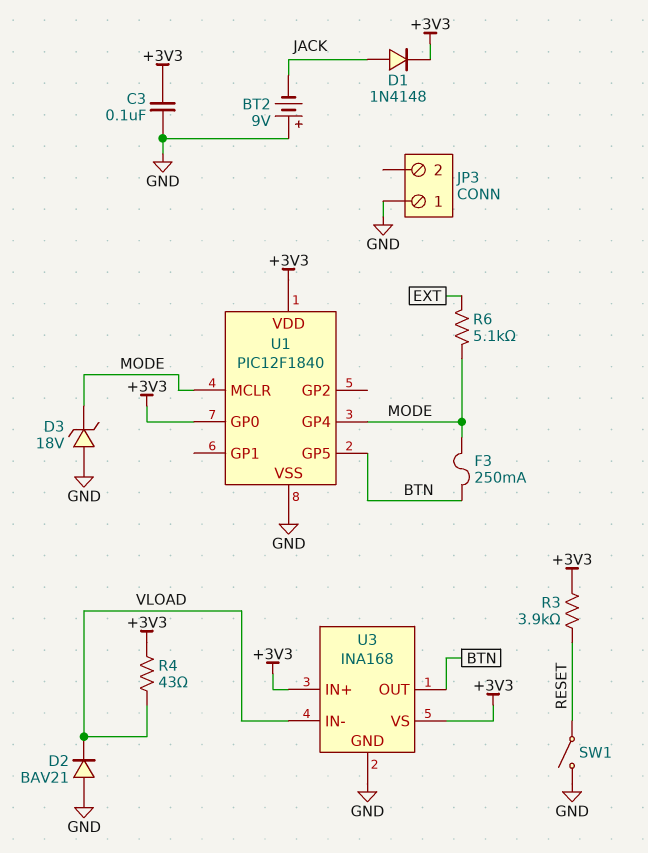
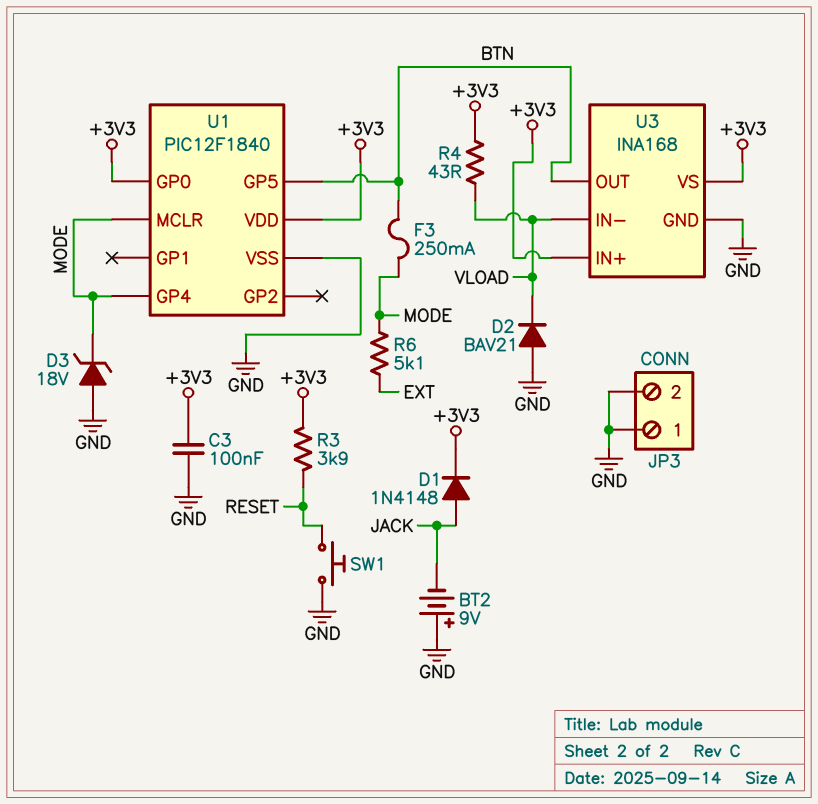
JP3 pin 2: none -> GND
SW1: switch (GND, RESET) -> button (GND, RESET)

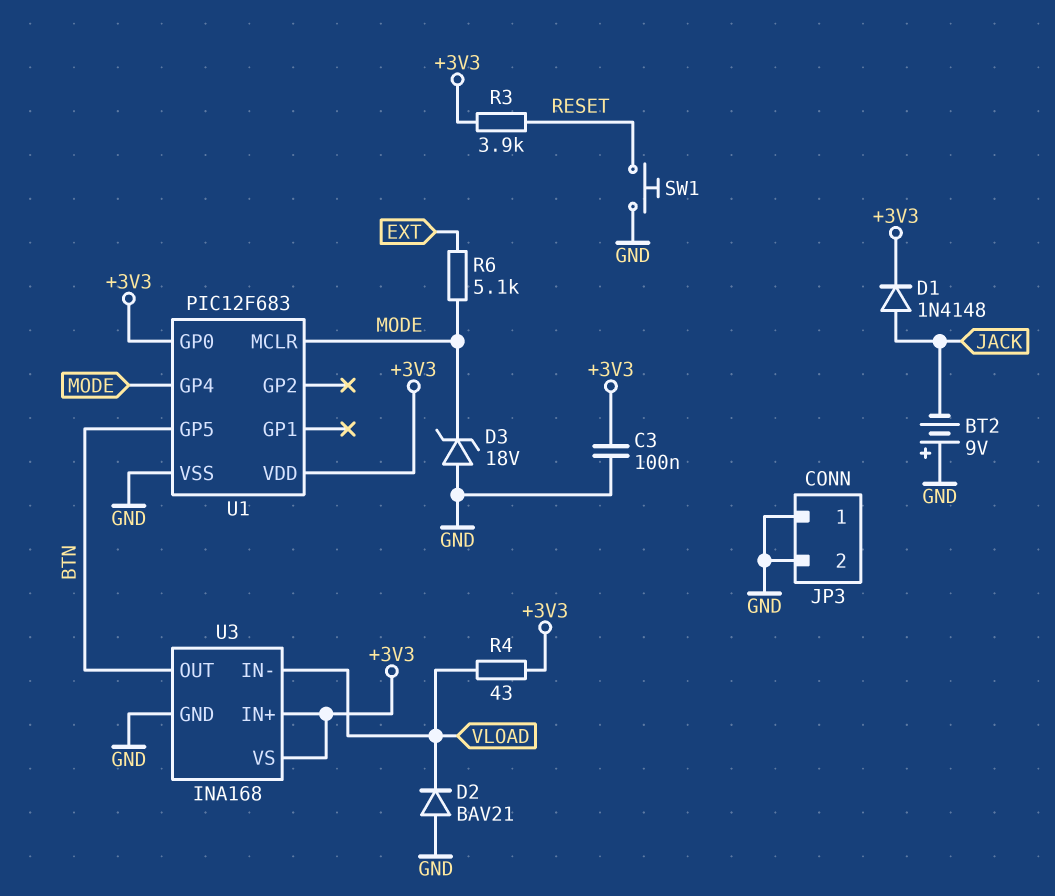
F3: 250mA (BTN, MODE) -> none
U1: PIC12F1840 -> PIC12F683

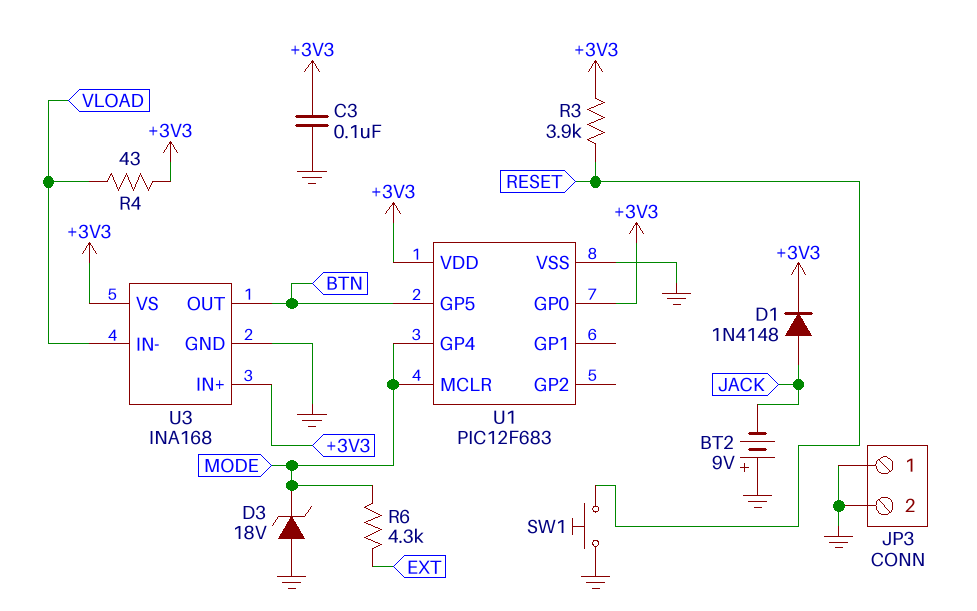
D2: diode BAV21 (A GND, K VLOAD) -> none
R6: 5.1k (EXT, MODE) -> 4.3k (EXT, MODE)

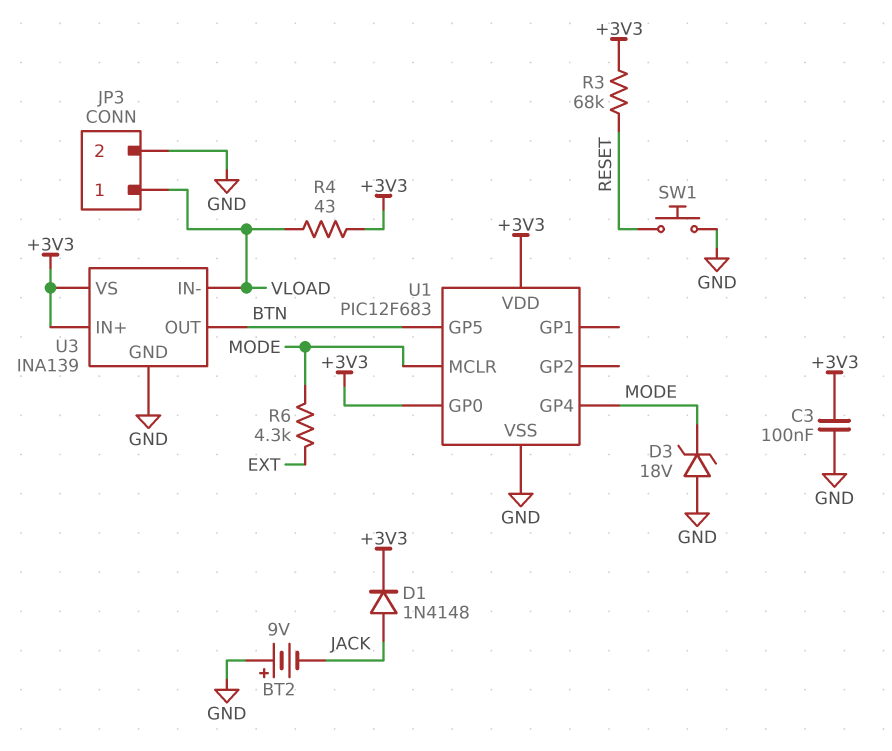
JP3 pin 1: GND -> VLOAD
R3: 3.9k (+3V3, RESET) -> 68k (+3V3, RESET)
U3: INA168 -> INA139

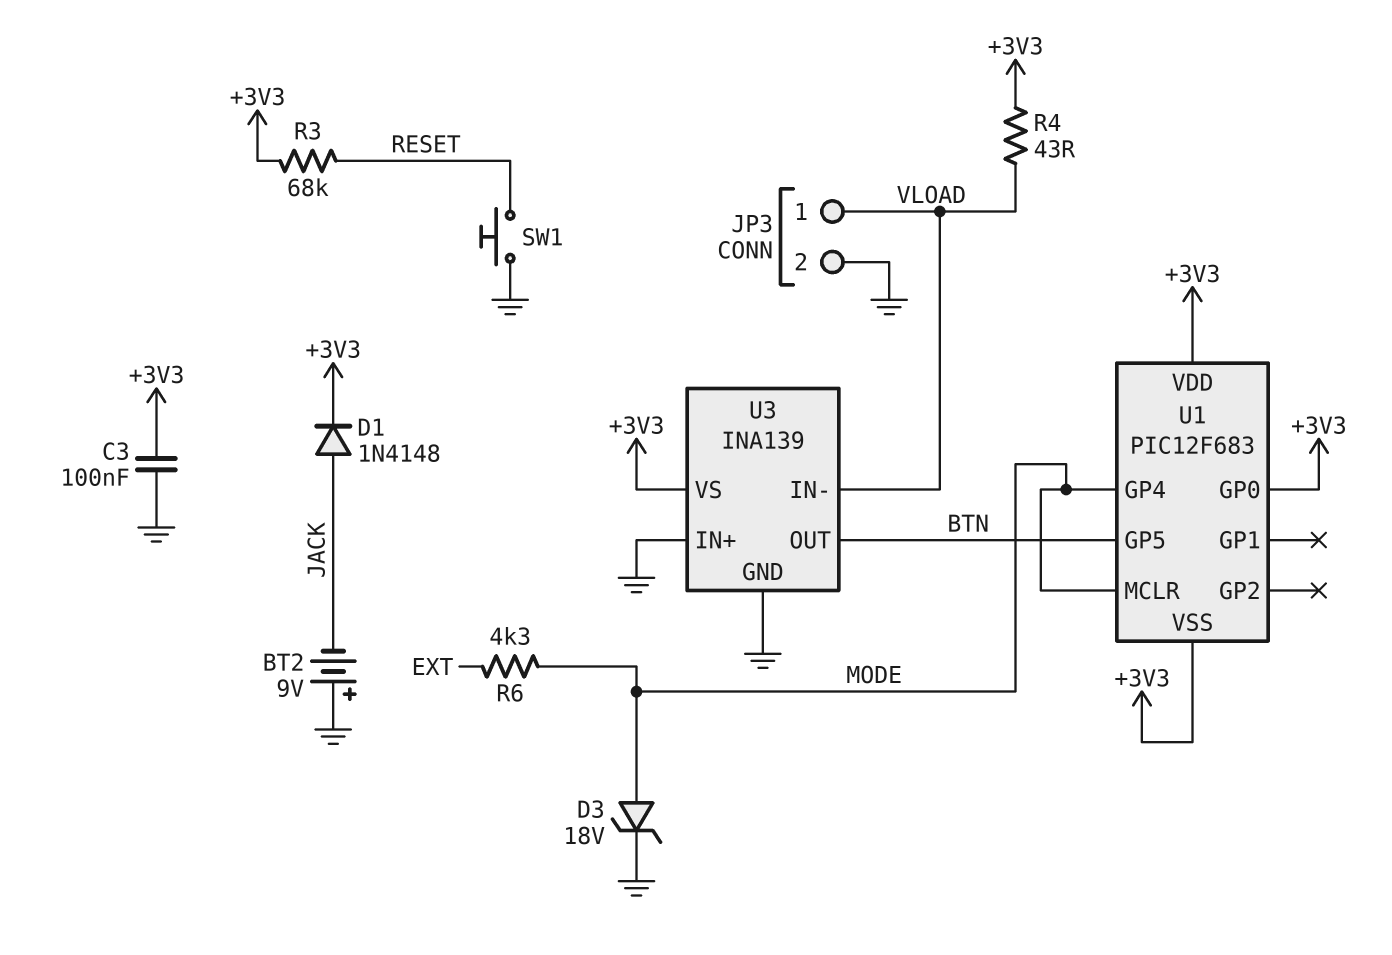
D3: zener 18V (A GND, K MODE) -> zener 18V (A MODE, K GND)
U1 pin VSS: GND -> +3V3
U3 pin IN+: +3V3 -> GND

